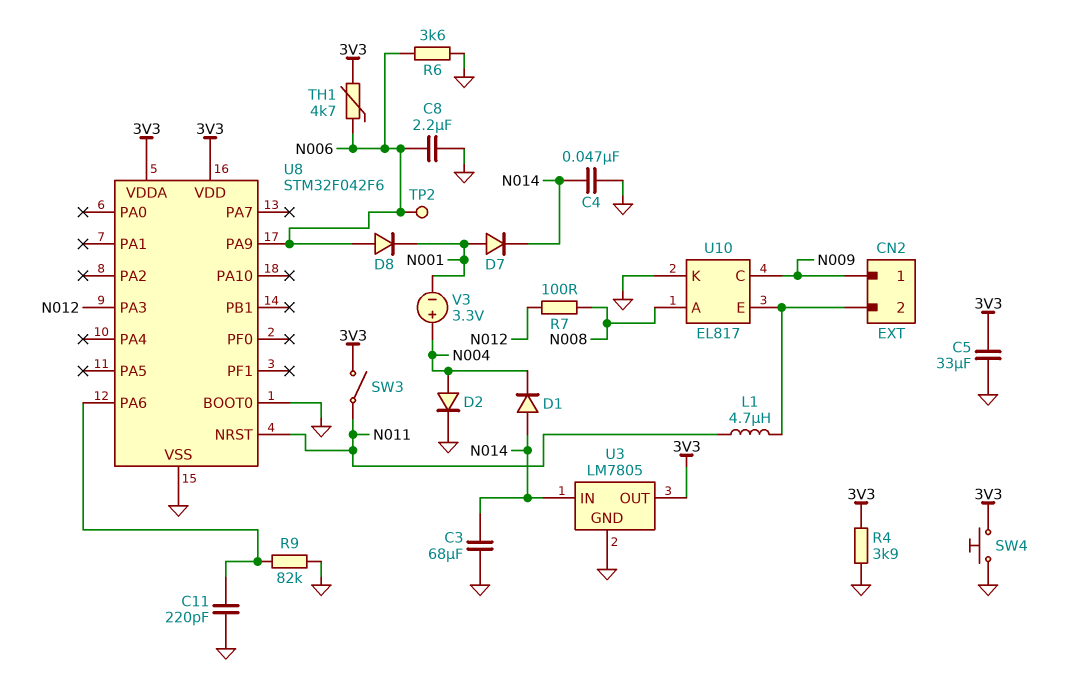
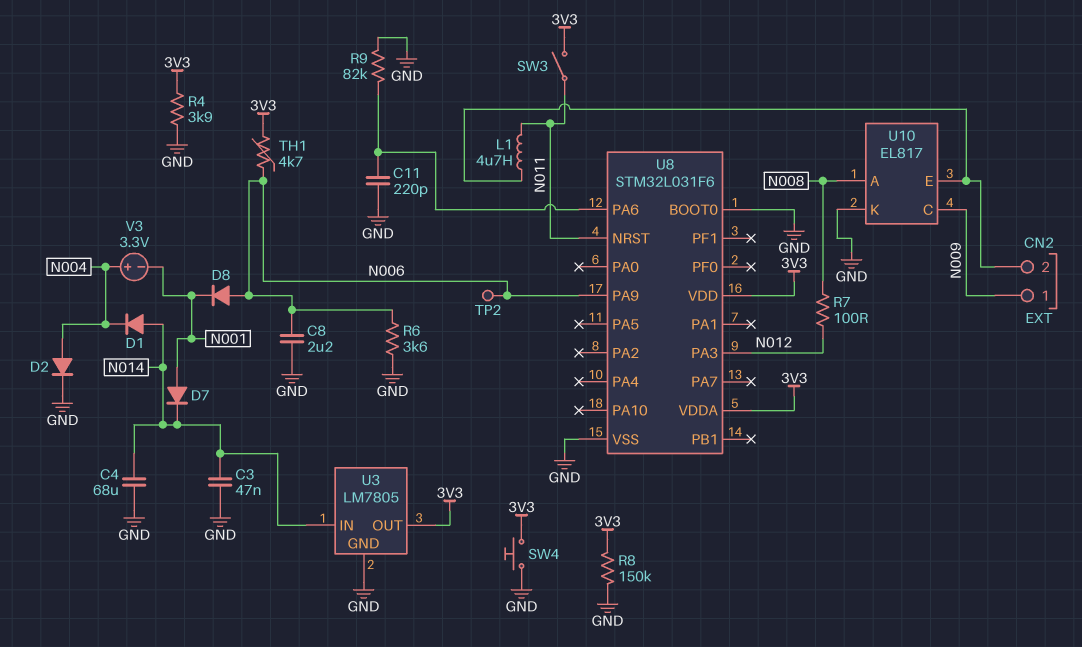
C3: 68uF (GND, N014) -> 47nF (GND, N014)
C4: 47nF (GND, N014) -> 68uF (GND, N014)
C5: 33uF (3V3, GND) -> none
R8: none -> 150k (3V3, GND)
U8: STM32F042F6 -> STM32L031F6

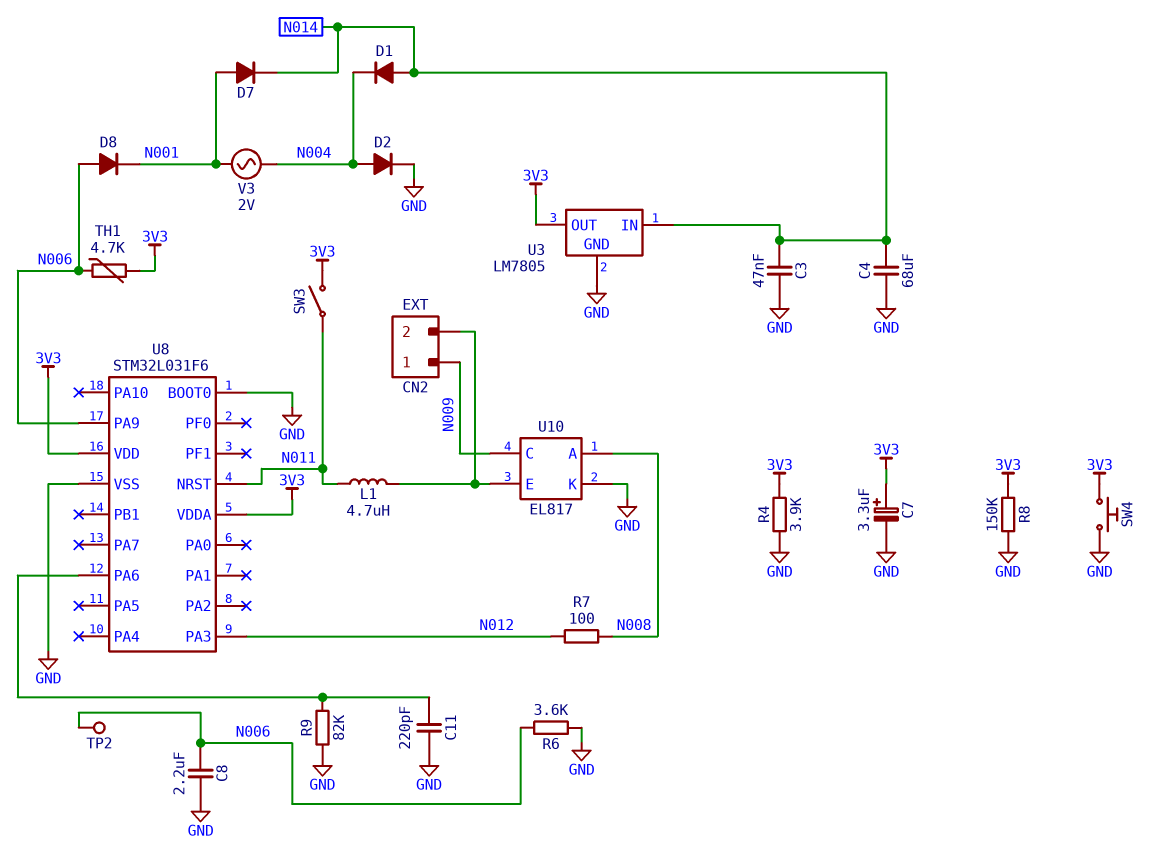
C7: none -> 3.3uF (plus 3V3, minus GND)
V3: 3.3V (plus N004, minus N001) -> AC 2V (N001, N004)

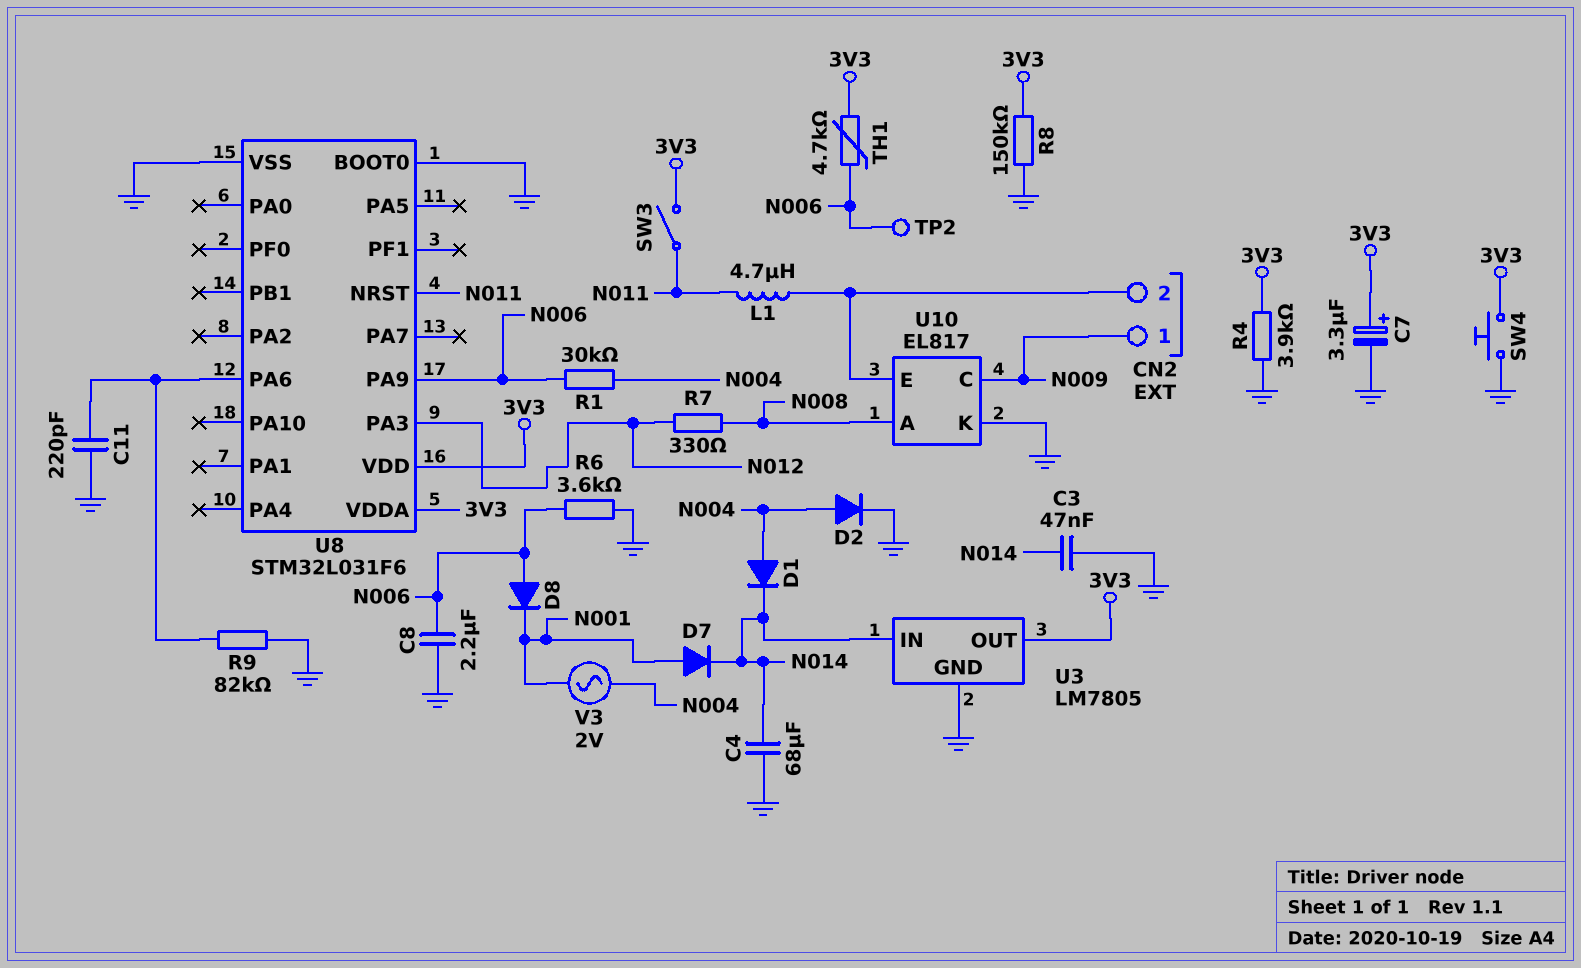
D1: diode (A N014, K N004) -> diode (A N004, K N014)
R1: none -> 30k (N004, N006)
R7: 100 (N008, N012) -> 330 (N008, N012)

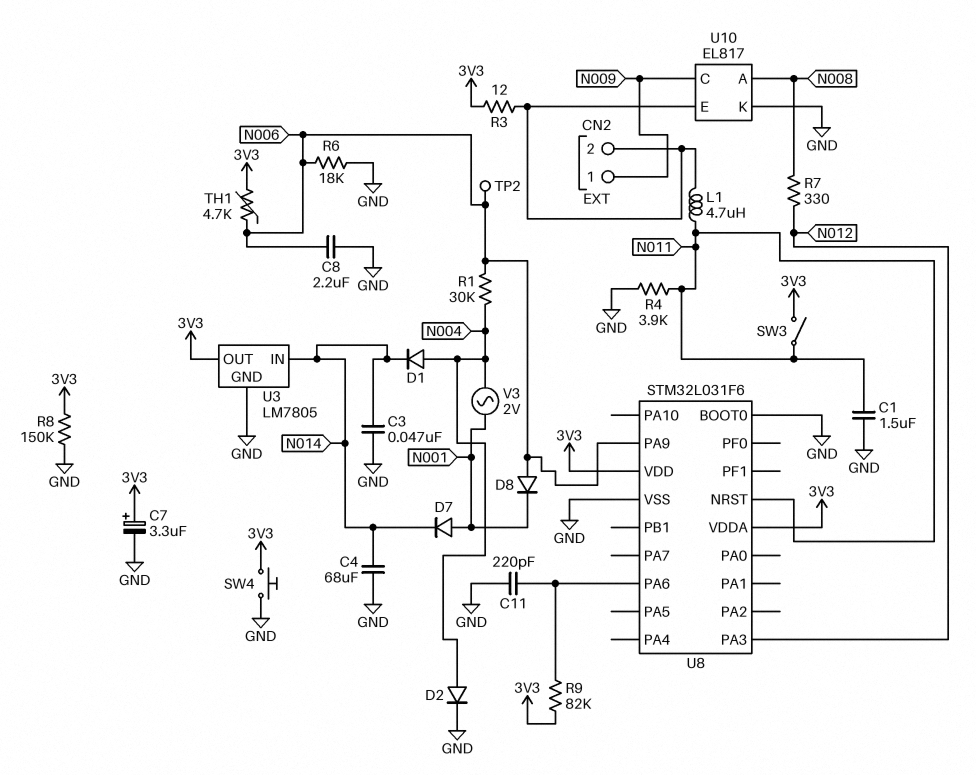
C1: none -> 1.5uF (GND, N011)
R3: none -> 12 (3V3, CN2/2)
R4: 3.9k (3V3, GND) -> 3.9k (GND, N011)
R6: 3.6k (GND, N006) -> 18k (GND, N006)
R9: 82k (GND, U8/PA6) -> 82k (3V3, U8/PA6)

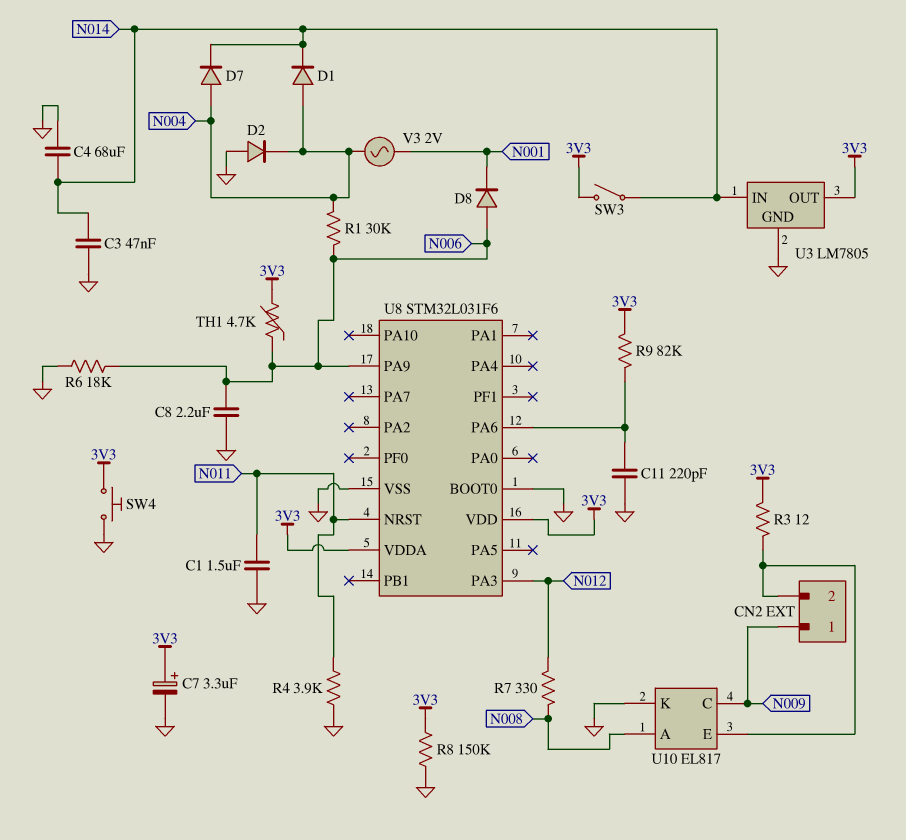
D2: diode (A N004, K GND) -> diode (A GND, K N004)
D7: diode (A N001, K N014) -> diode (A N004, K N014)
L1: 4.7uH (CN2/2, N011) -> none
SW3: switch (3V3, N011) -> switch (3V3, N014)
TP2: test point (N006) -> none

